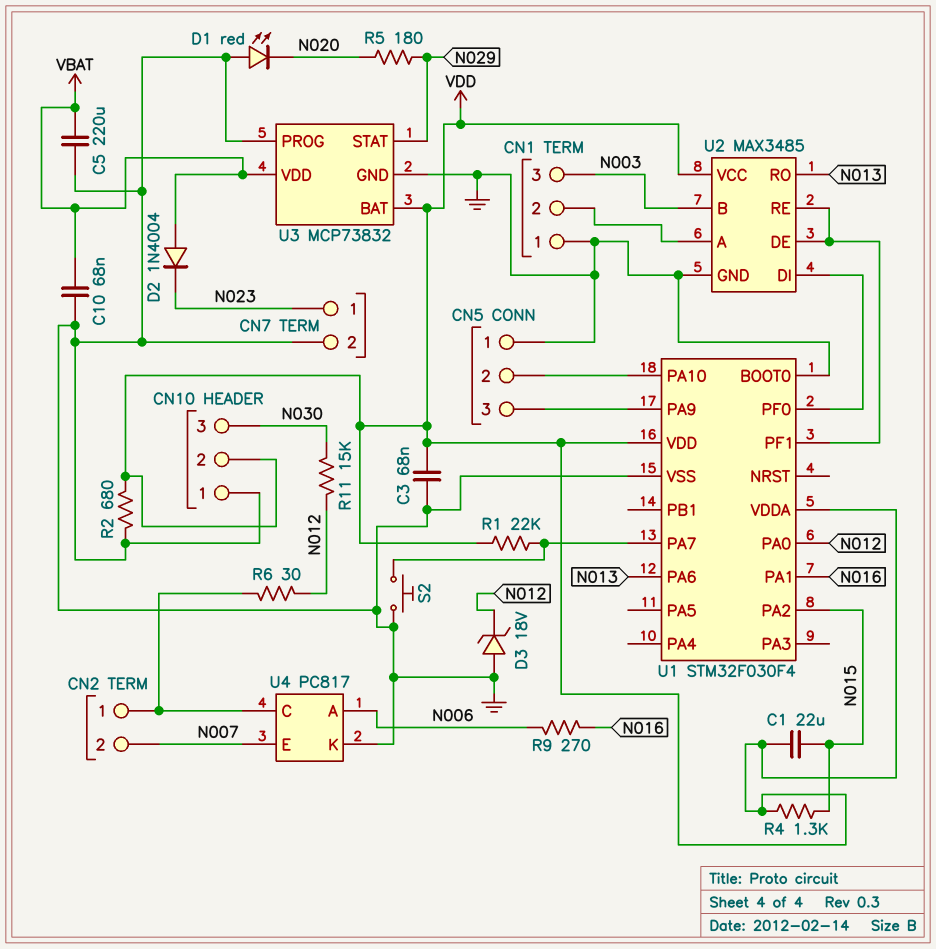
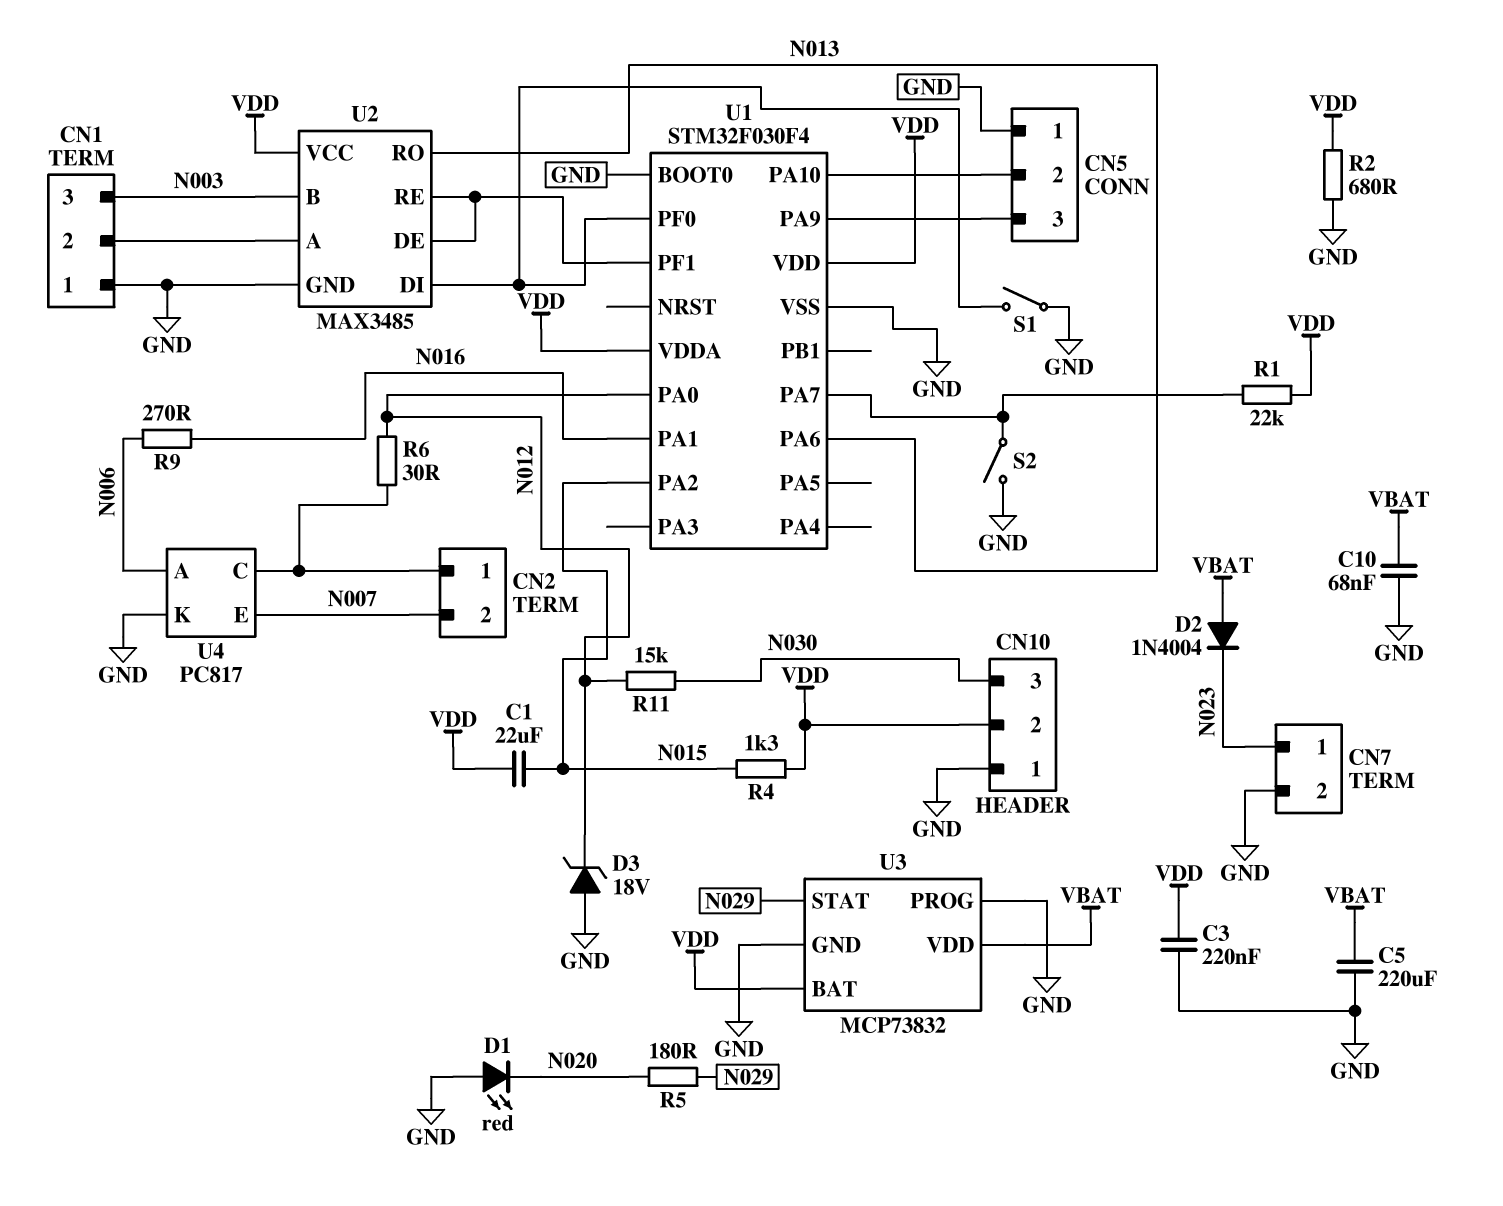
C3: 68nF (GND, VDD) -> 220nF (GND, VDD)
S1: none -> switch (GND, U1/PF0)
S2: button (GND, U1/PA7) -> switch (GND, U1/PA7)

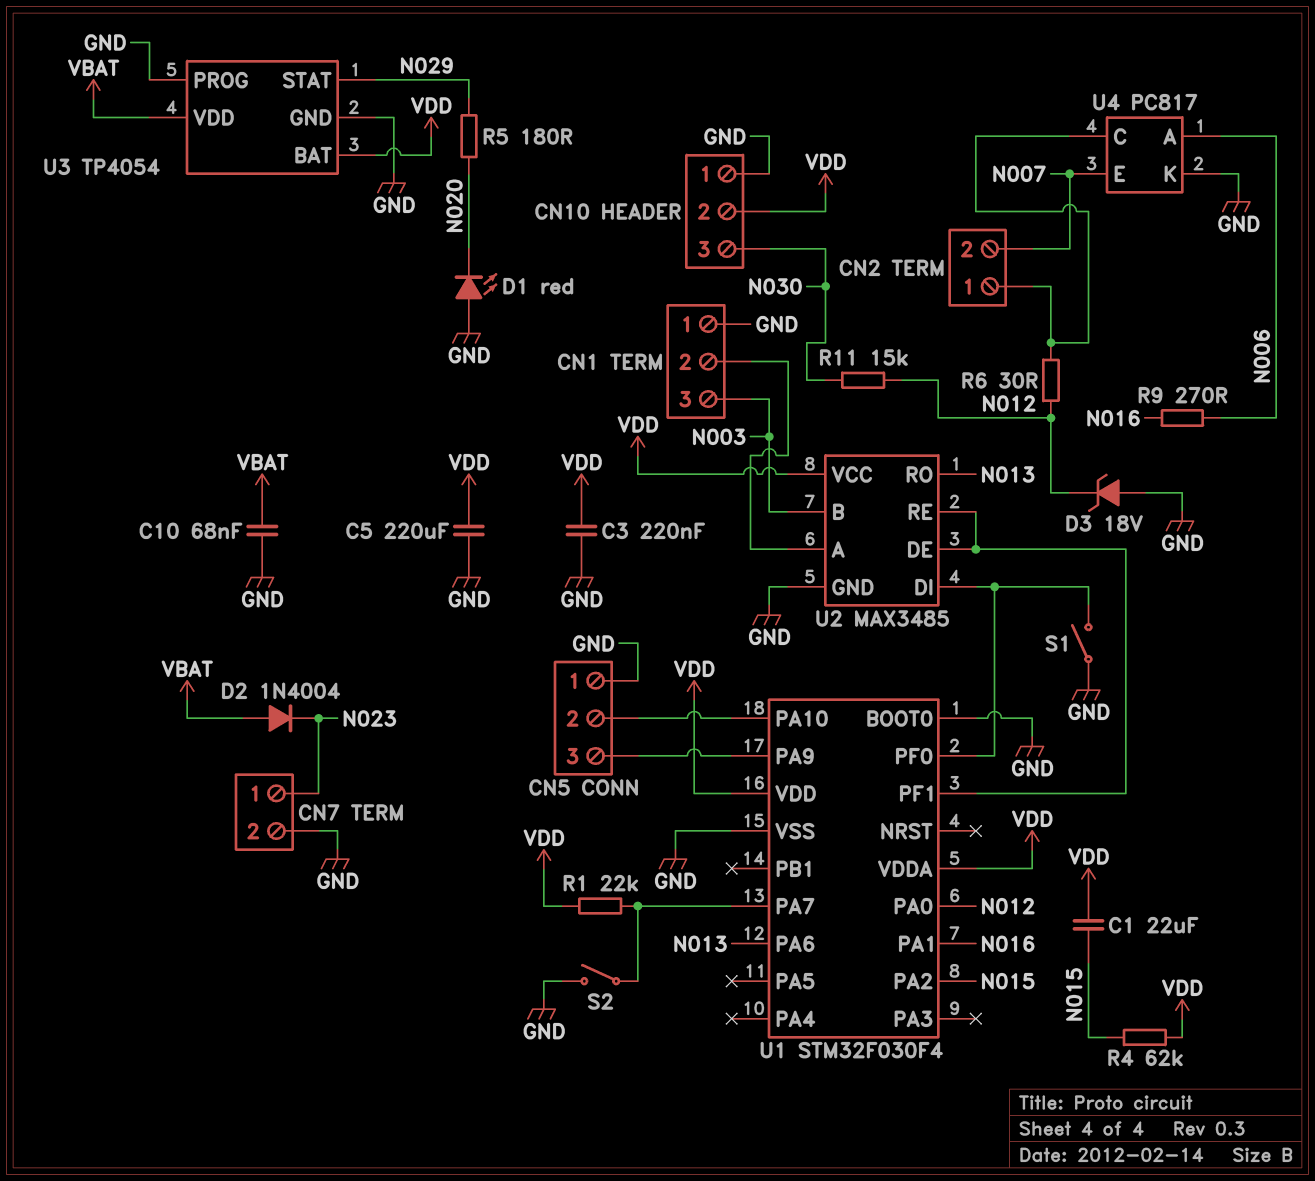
C5: 220uF (GND, VBAT) -> 220uF (GND, VDD)
R2: 680 (GND, VDD) -> none
R4: 1.3k (N015, VDD) -> 62k (N015, VDD)
U3: MCP73832 -> TP4054

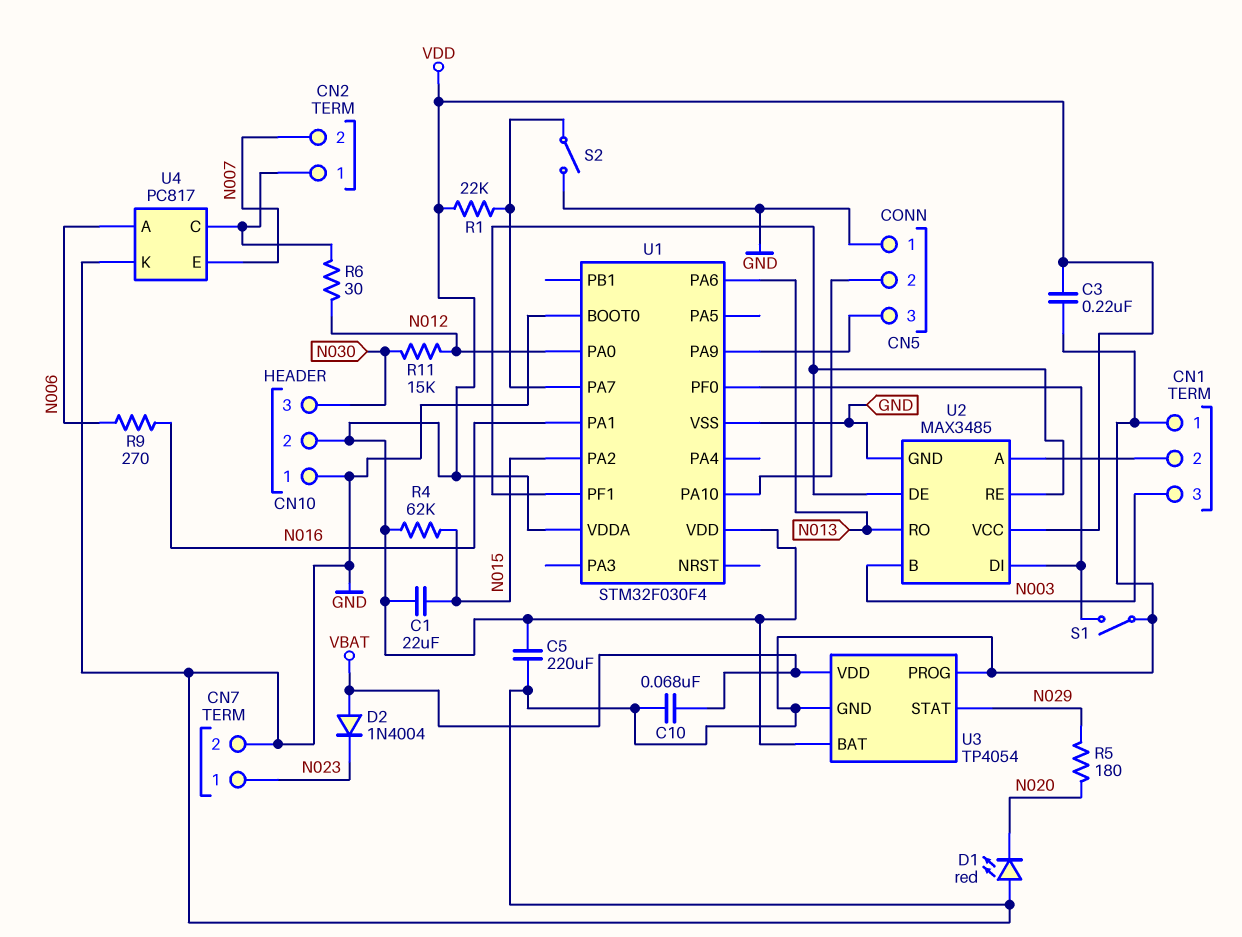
D3: zener 18V (A GND, K N012) -> none

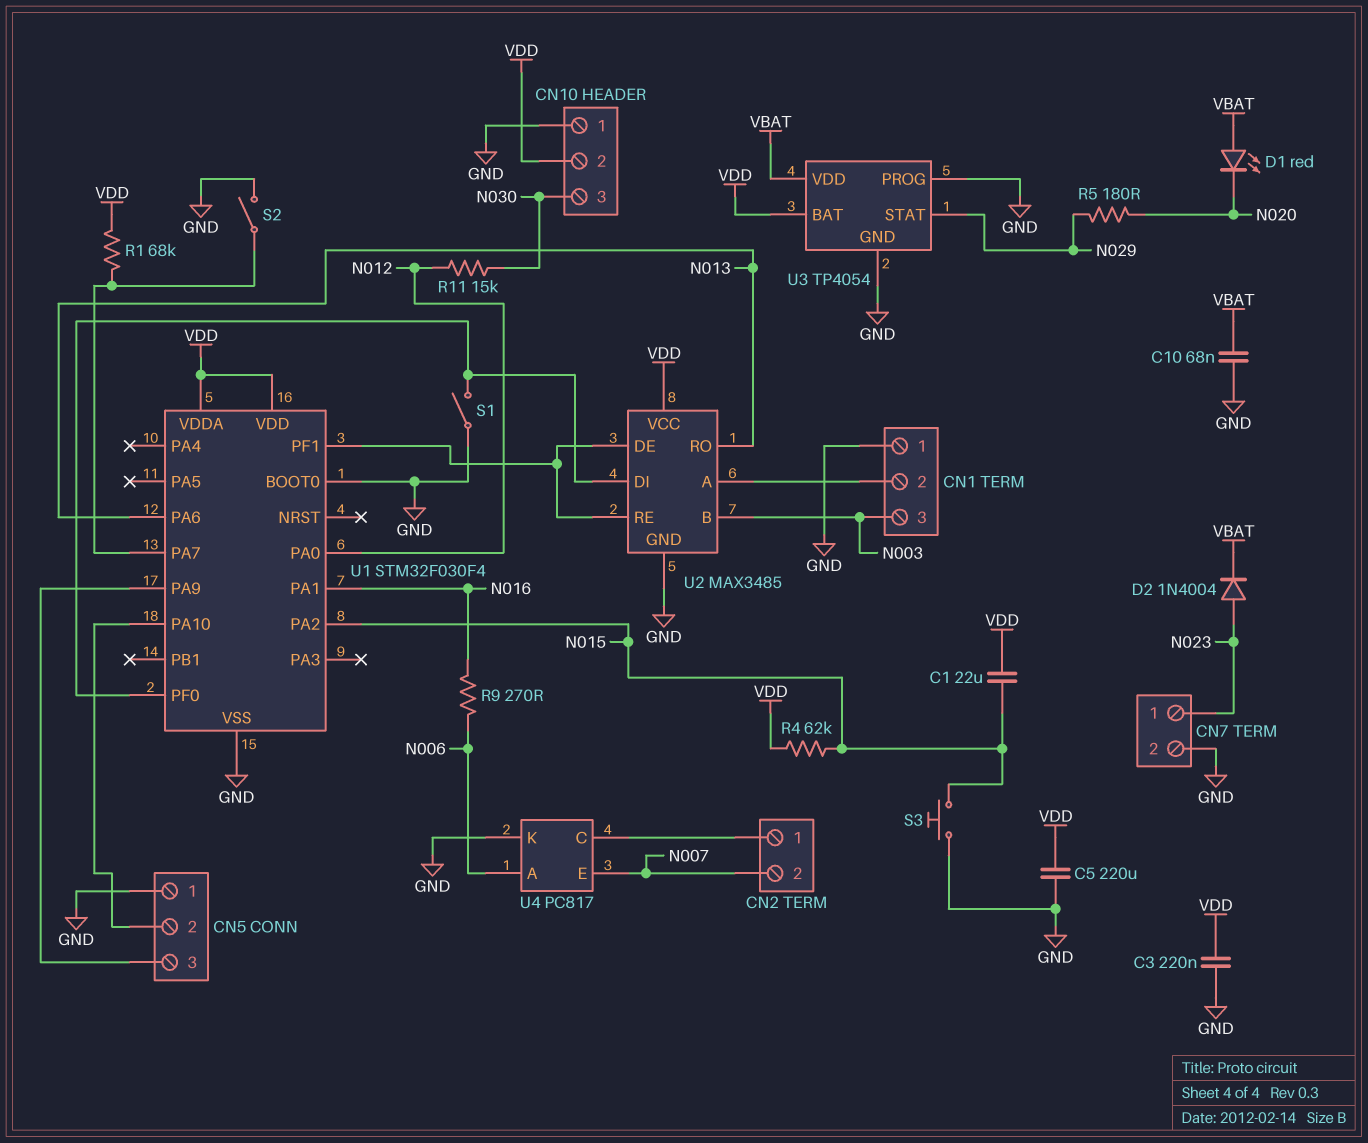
D1: LED red (A GND, K N020) -> LED red (A VBAT, K N020)
D2: diode 1N4004 (A VBAT, K N023) -> diode 1N4004 (A N023, K VBAT)
R1: 22k (U1/PA7, VDD) -> 68k (U1/PA7, VDD)
R6: 30 (CN2/1, N012) -> none
S3: none -> button (GND, N015)

